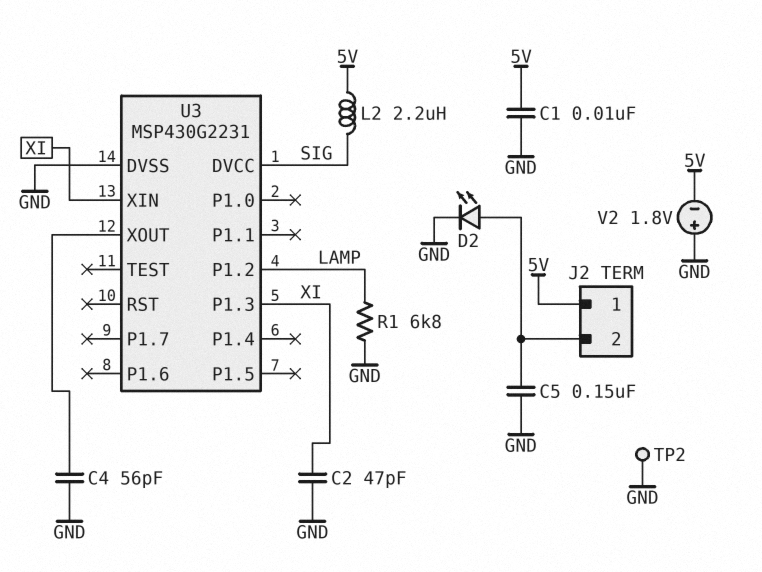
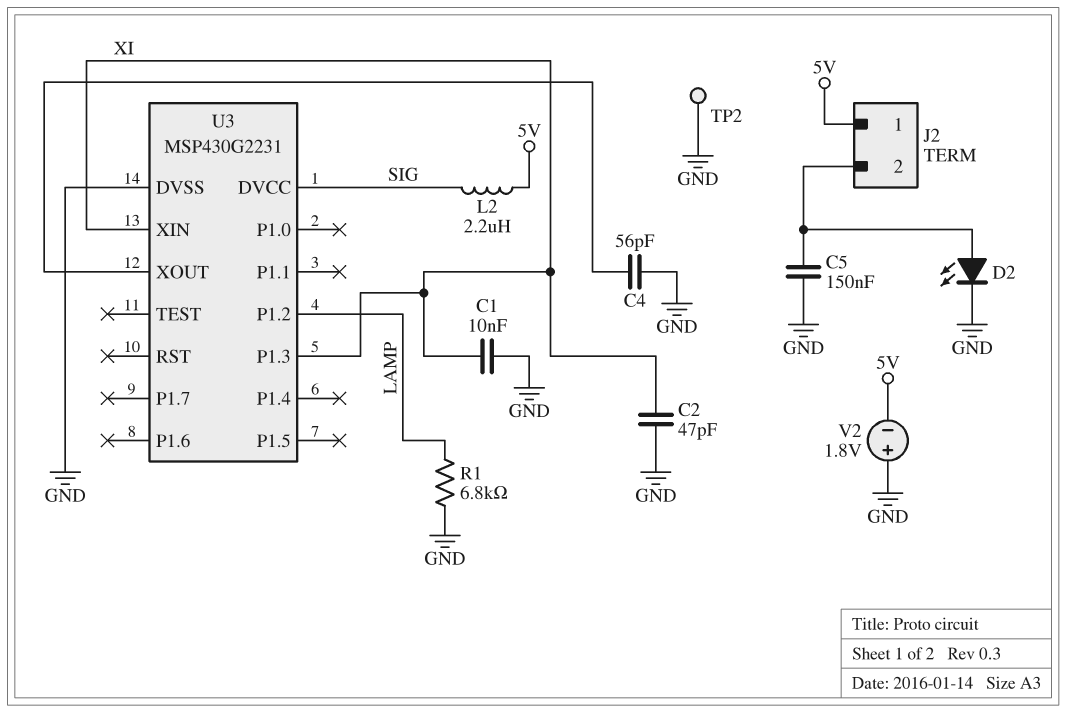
C1: 10nF (5V, GND) -> 10nF (GND, XI)

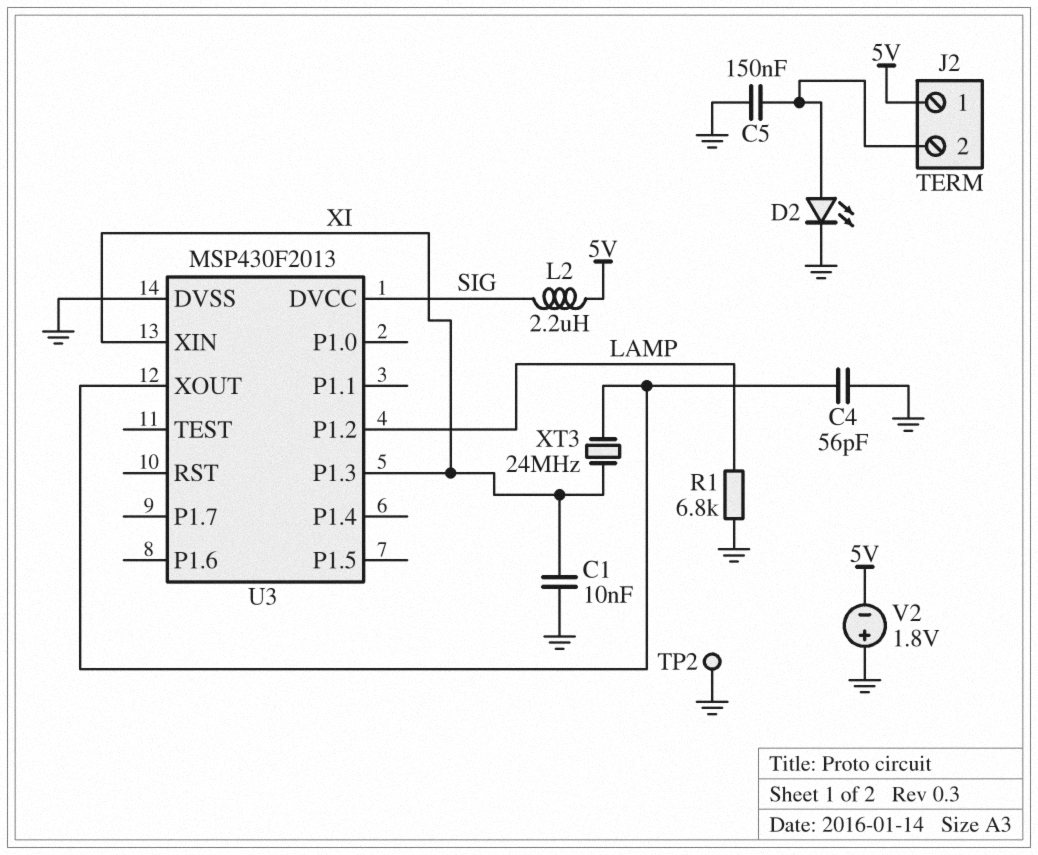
C2: 47pF (GND, XI) -> none
U3: MSP430G2231 -> MSP430F2013
XT3: none -> 24MHz (U3/XOUT, XI)

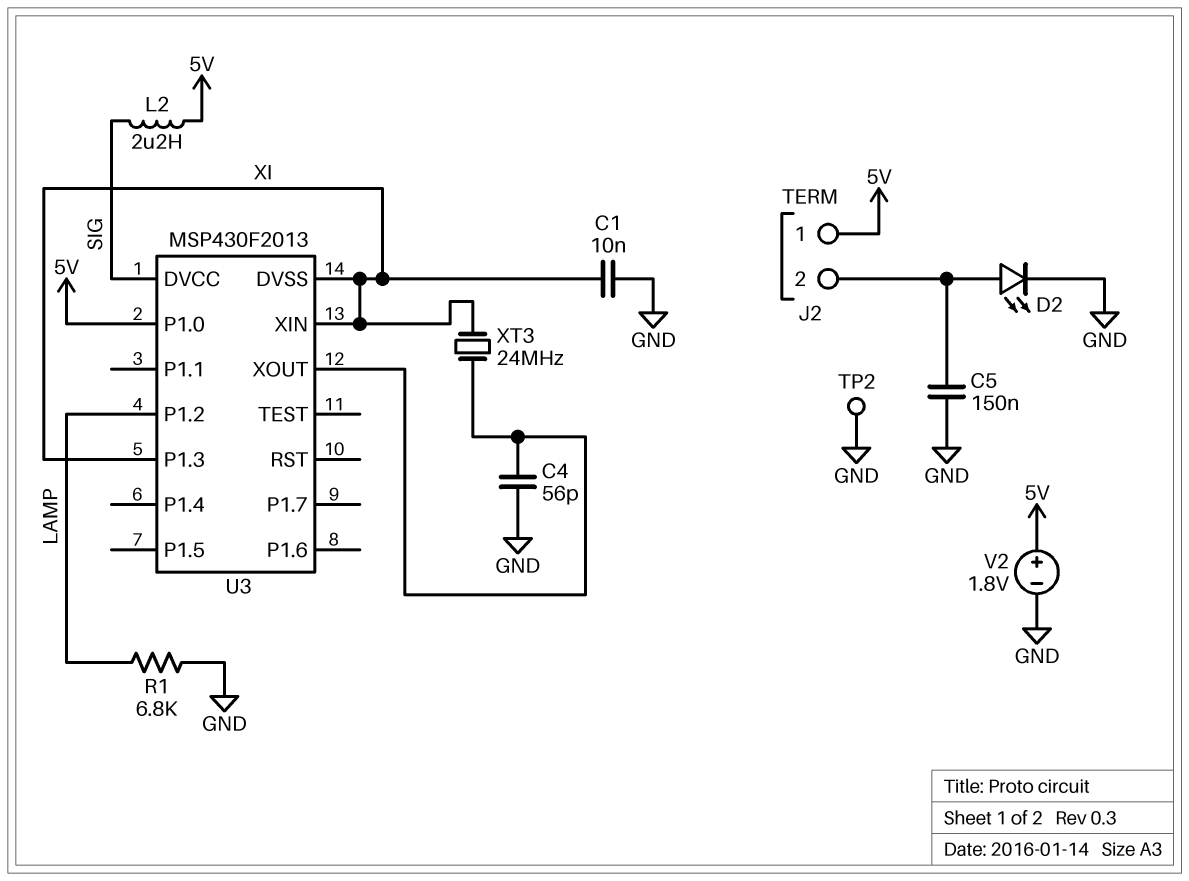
U3 pin DVSS: GND -> XI
U3 pin P1.0: none -> 5V
V2: 1.8V (plus GND, minus 5V) -> 1.8V (plus 5V, minus GND)

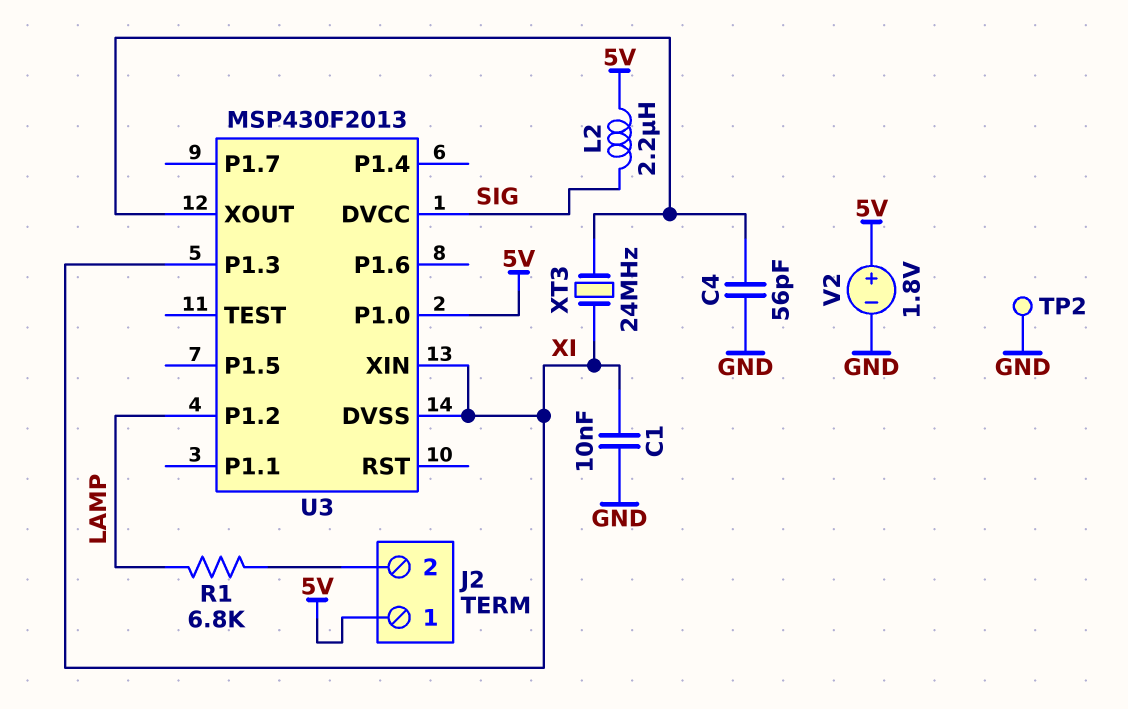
C5: 150nF (GND, J2/2) -> none
D2: LED (A J2/2, K GND) -> none
R1: 6.8k (GND, LAMP) -> 6.8k (J2/2, LAMP)

